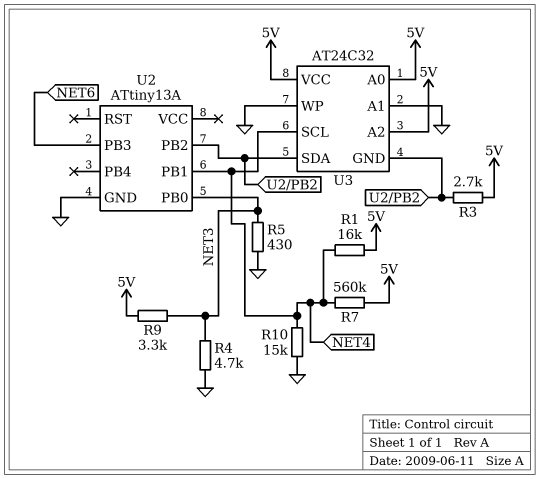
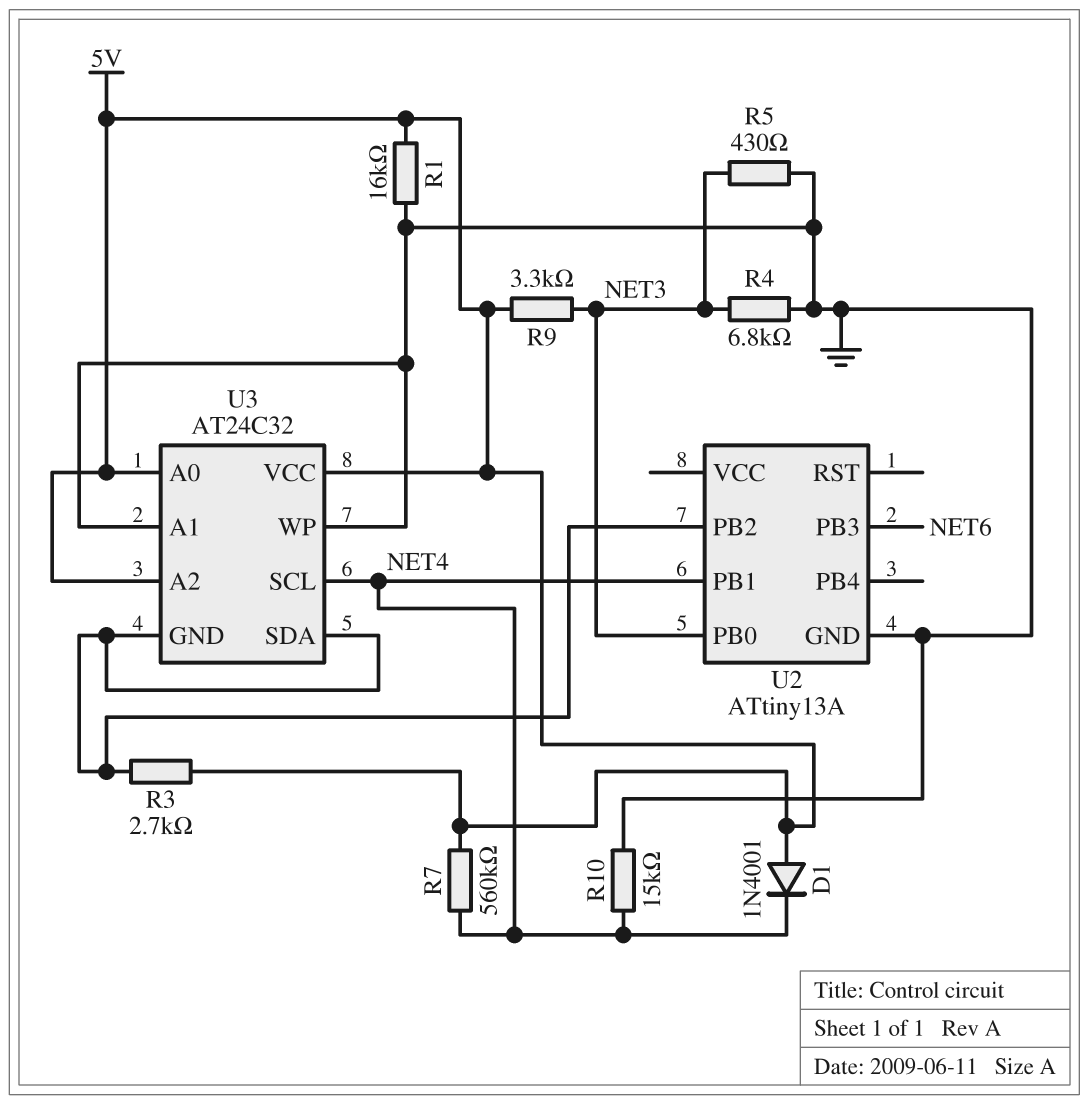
D1: none -> diode 1N4001 (A 5V, K NET4)
R1: 16k (5V, NET4) -> 16k (5V, GND)
R4: 4.7k (GND, NET3) -> 6.8k (GND, NET3)

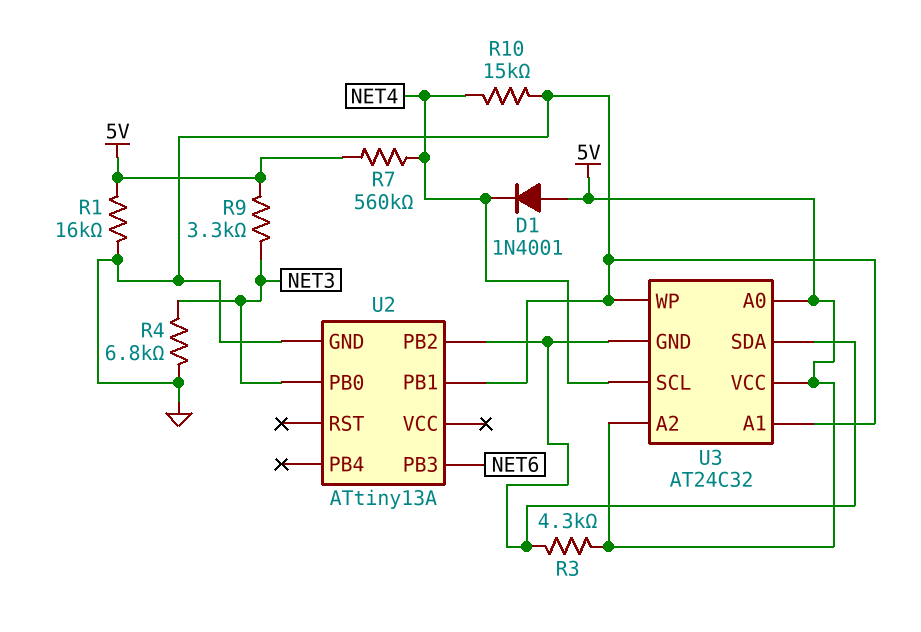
R3: 2.7k (5V, U2/PB2) -> 4.3k (5V, U2/PB2)
R5: 430 (GND, NET3) -> none
U2 pin PB1: NET4 -> GND

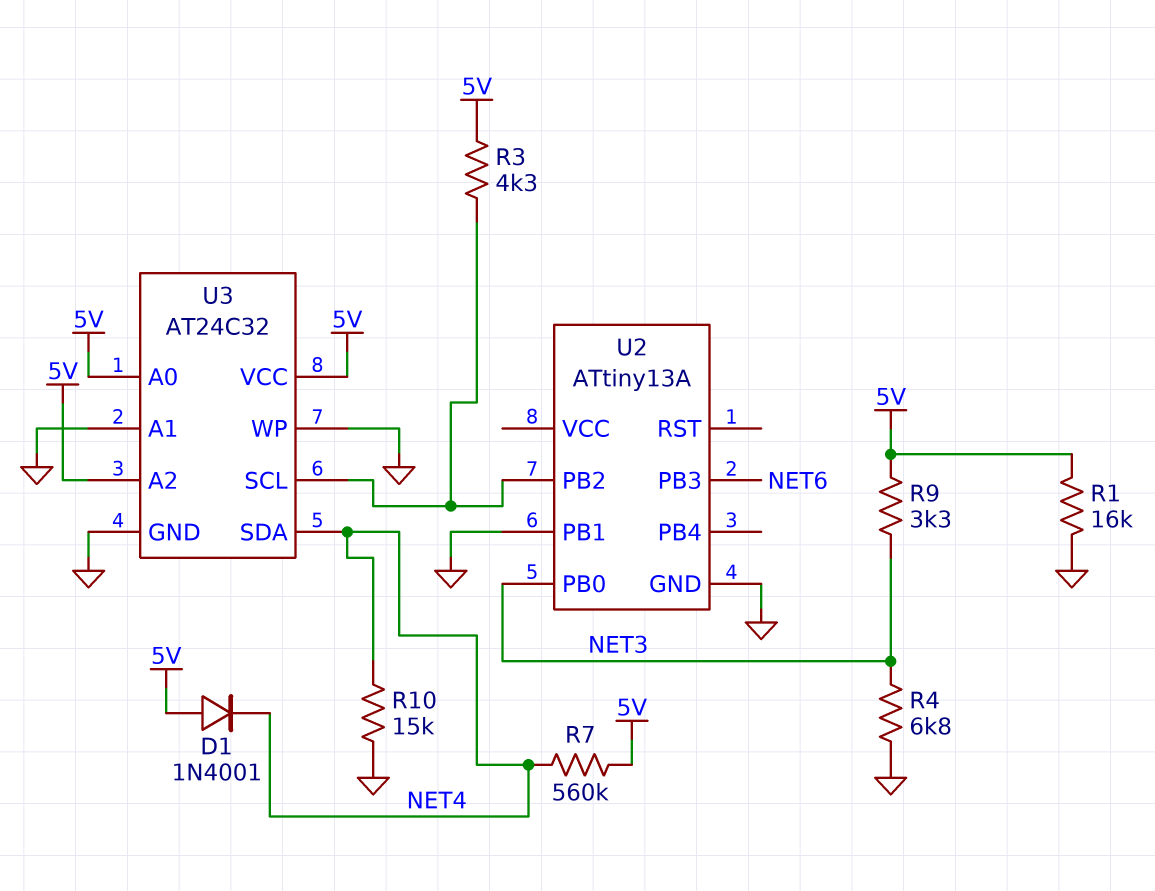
U3 pin GND: U2/PB2 -> GND
U3 pin SCL: NET4 -> U2/PB2
U3 pin SDA: U2/PB2 -> NET4

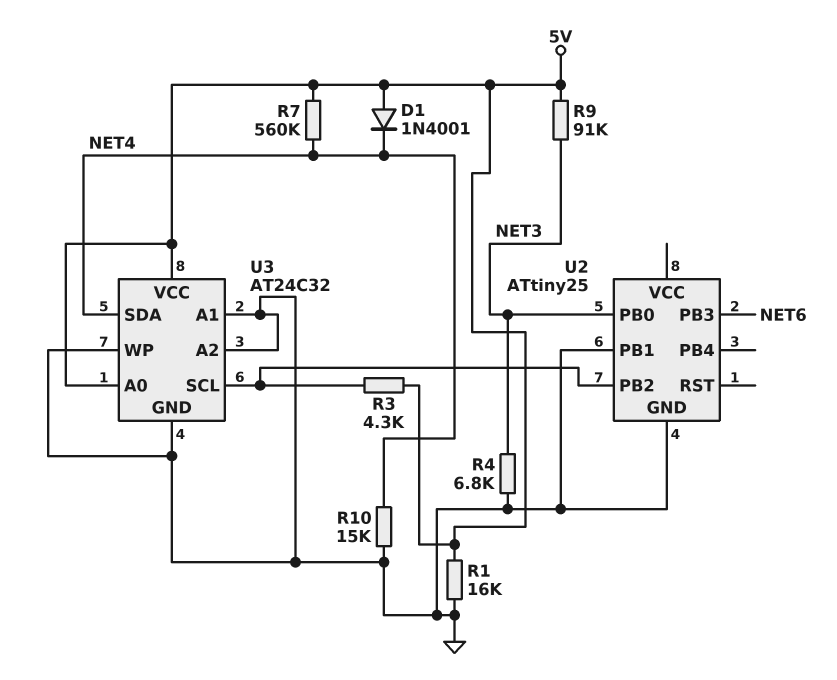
R9: 3.3k (5V, NET3) -> 91k (5V, NET3)
U2: ATtiny13A -> ATtiny25
U3 pin A2: 5V -> GND

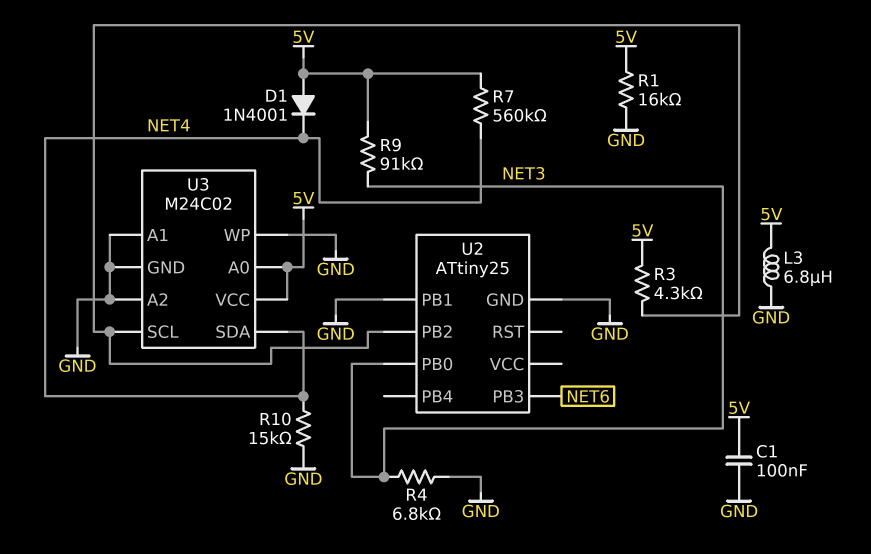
C1: none -> 100nF (5V, GND)
L3: none -> 6.8uH (5V, GND)
U3: AT24C32 -> M24C02

